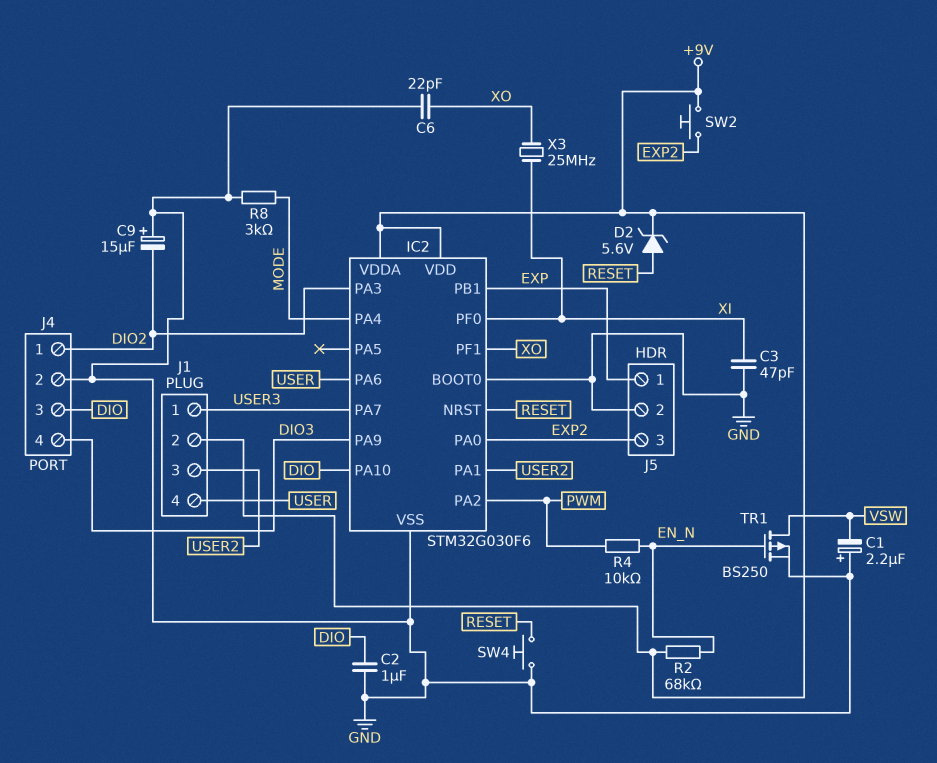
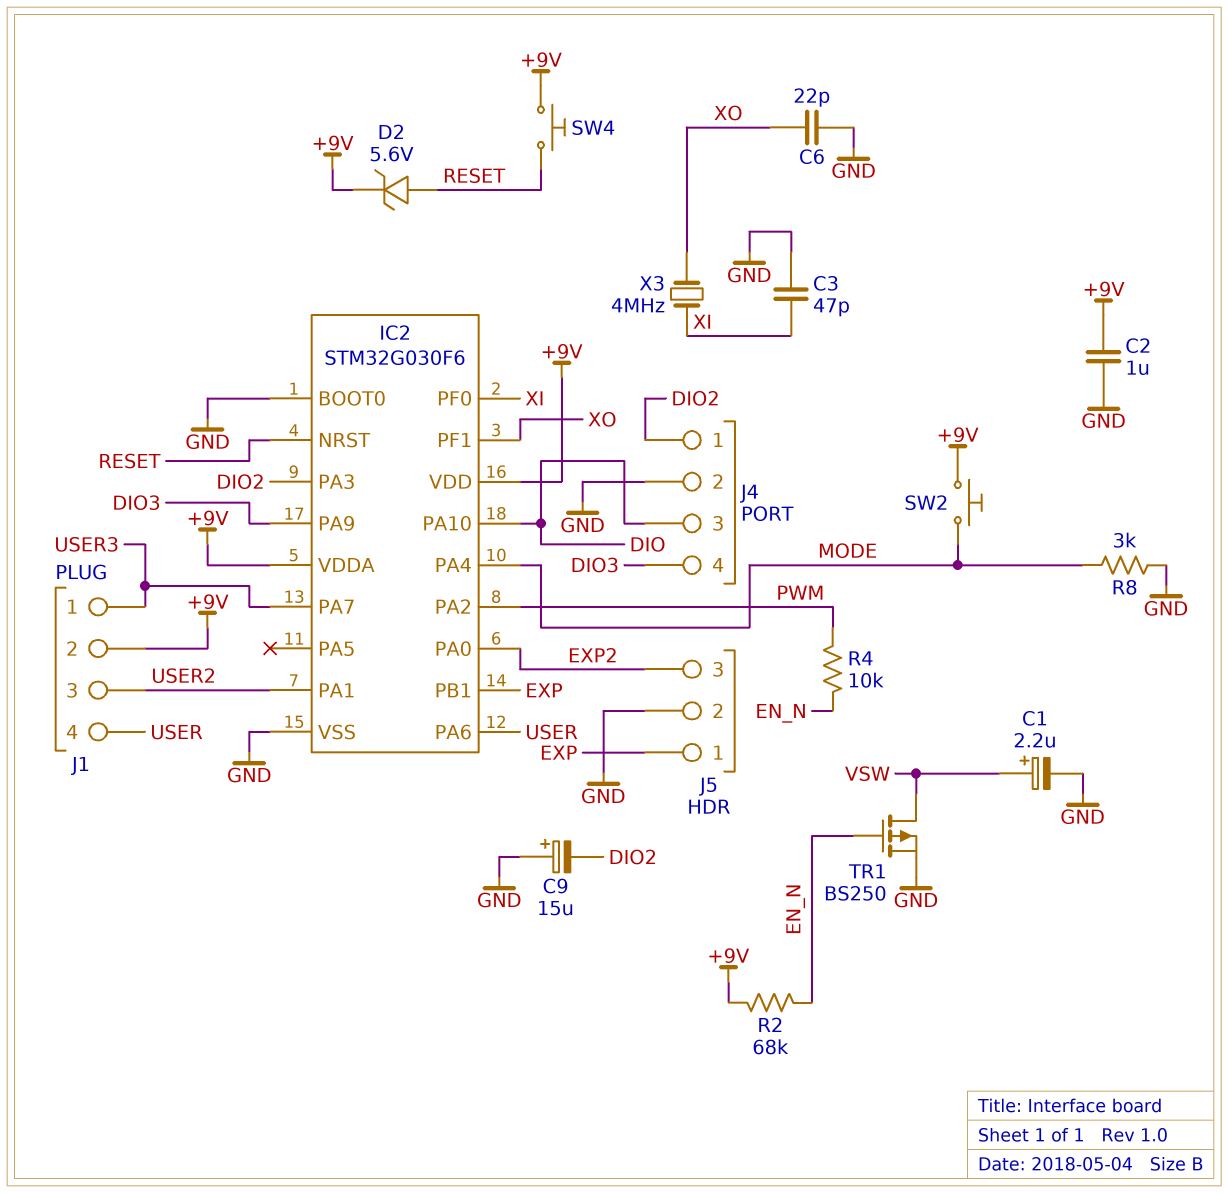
C1: 2.2uF (plus GND, minus VSW) -> 2.2uF (plus VSW, minus GND)
C2: 1uF (DIO, GND) -> 1uF (+9V, GND)
SW2: button (+9V, EXP2) -> button (+9V, MODE)
SW4: button (GND, RESET) -> button (+9V, RESET)
X3: 25MHz (XI, XO) -> 4MHz (XI, XO)

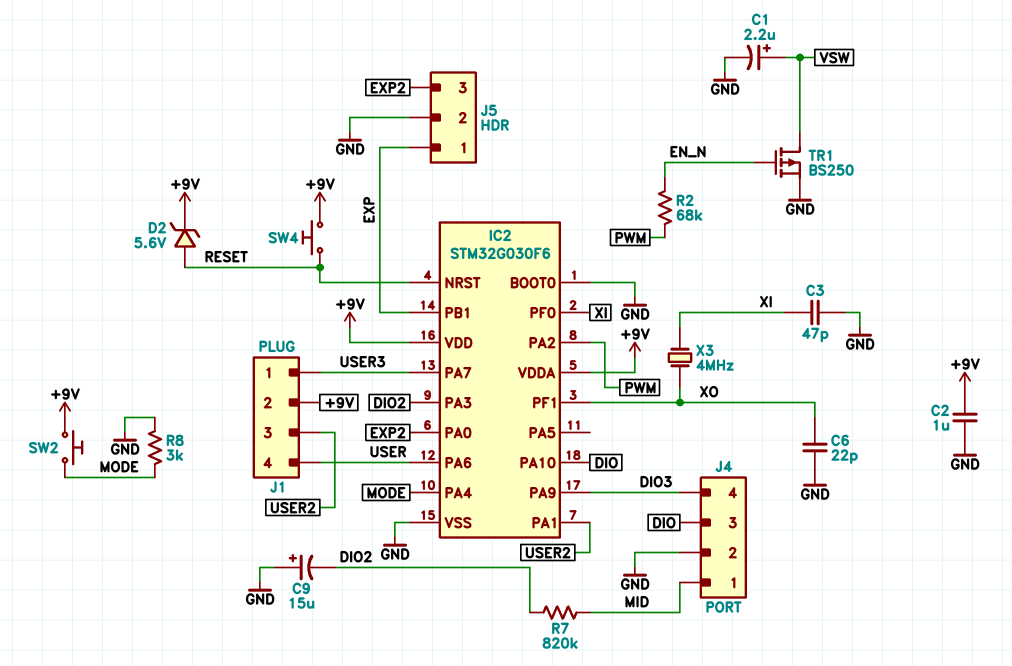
J4 pin 1: DIO2 -> MID
R2: 68k (+9V, EN_N) -> 68k (EN_N, PWM)
R4: 10k (EN_N, PWM) -> none
R7: none -> 820k (DIO2, MID)

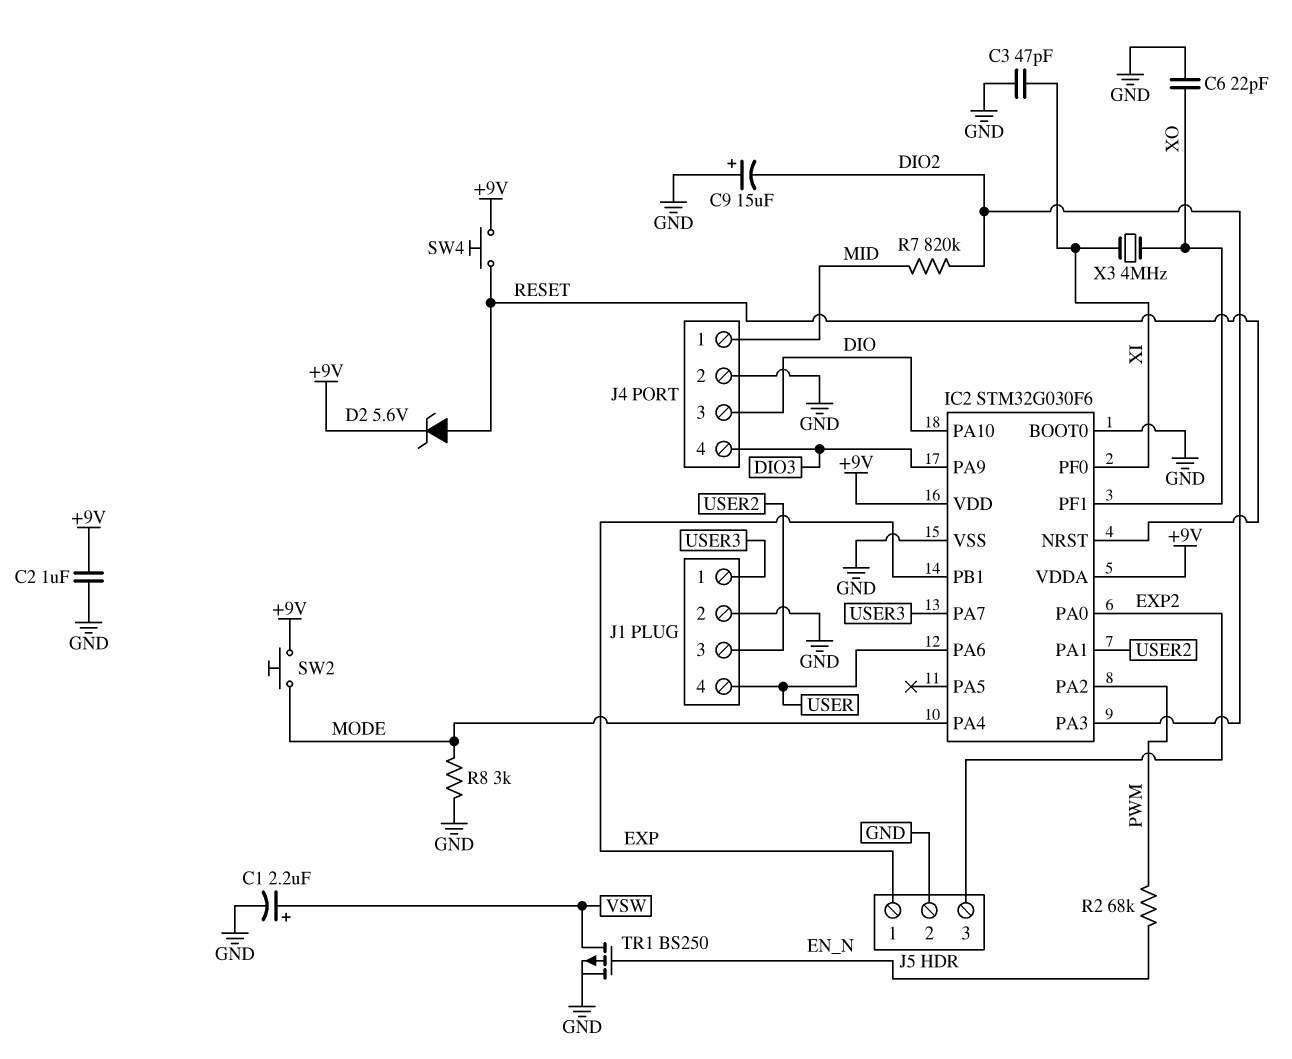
J1 pin 2: +9V -> GND

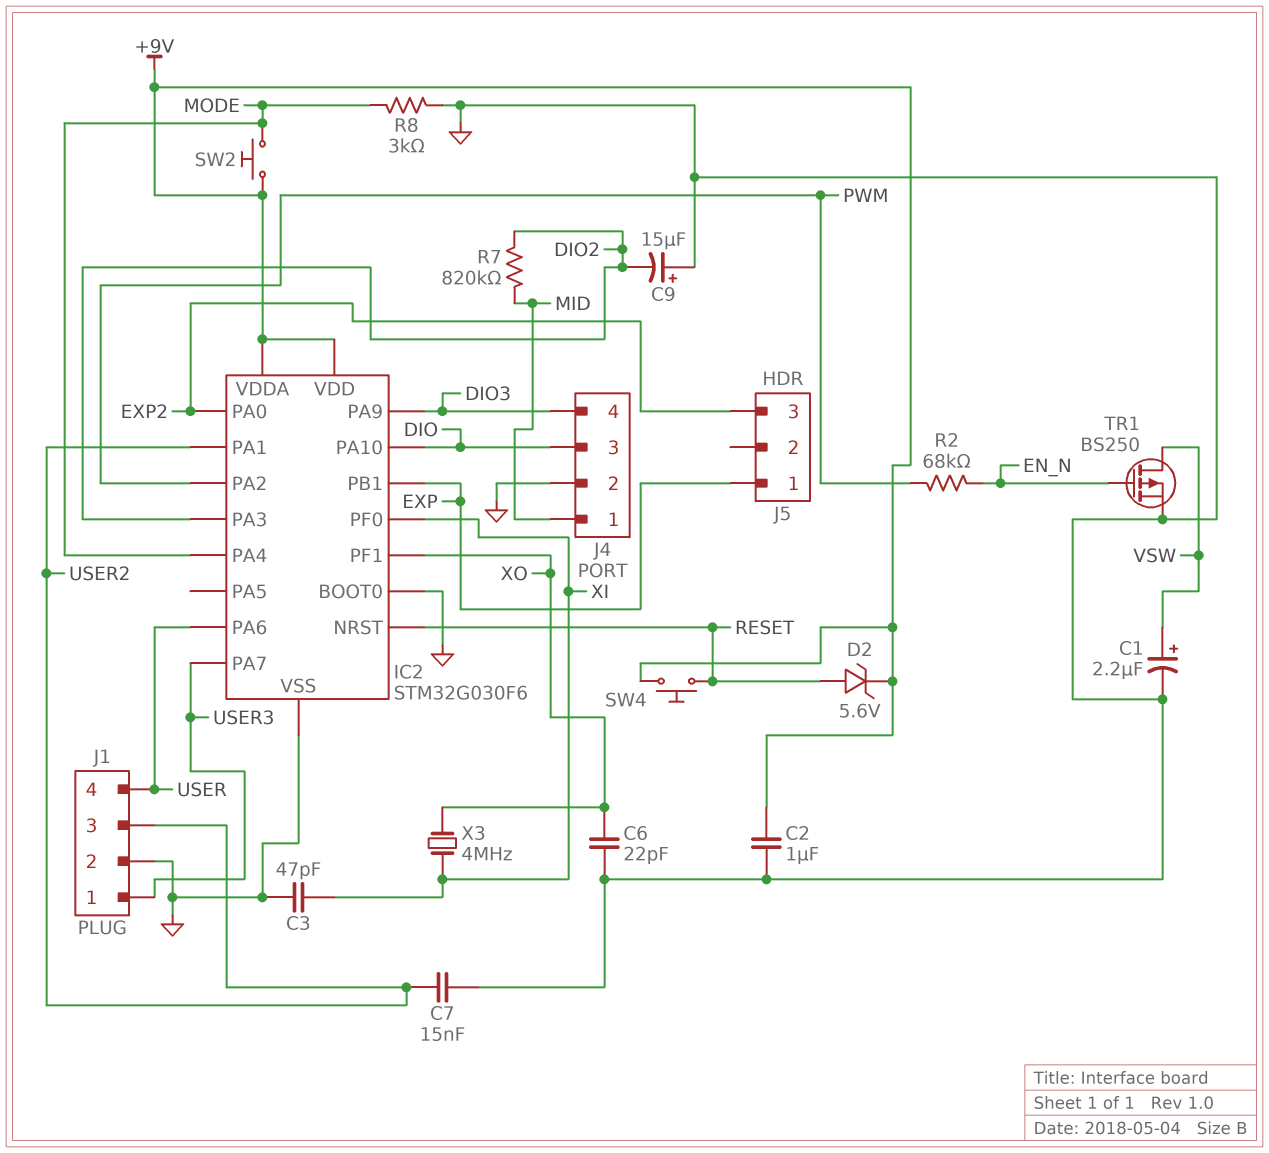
C7: none -> 15nF (GND, USER2)
J5 pin 2: GND -> none

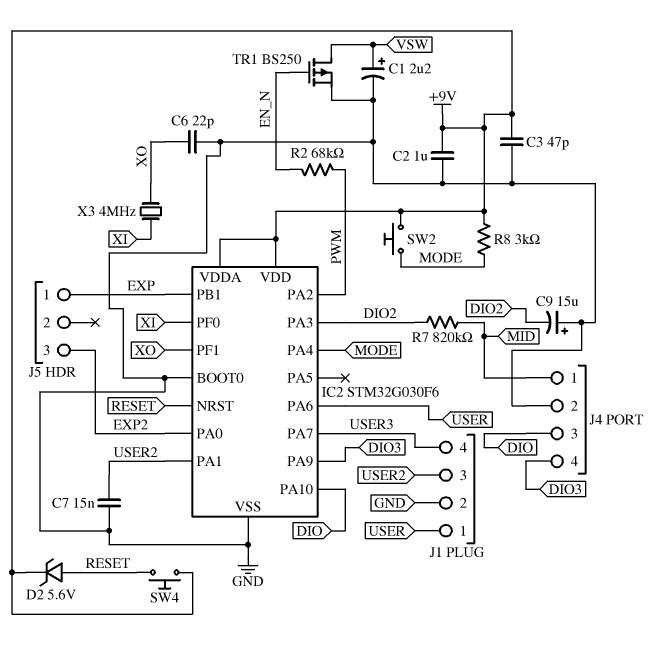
C3: 47pF (GND, XI) -> 47pF (+9V, GND)
J1 pin 1: USER3 -> USER
J1 pin 4: USER -> USER3
R8: 3k (GND, MODE) -> 3k (+9V, MODE)

